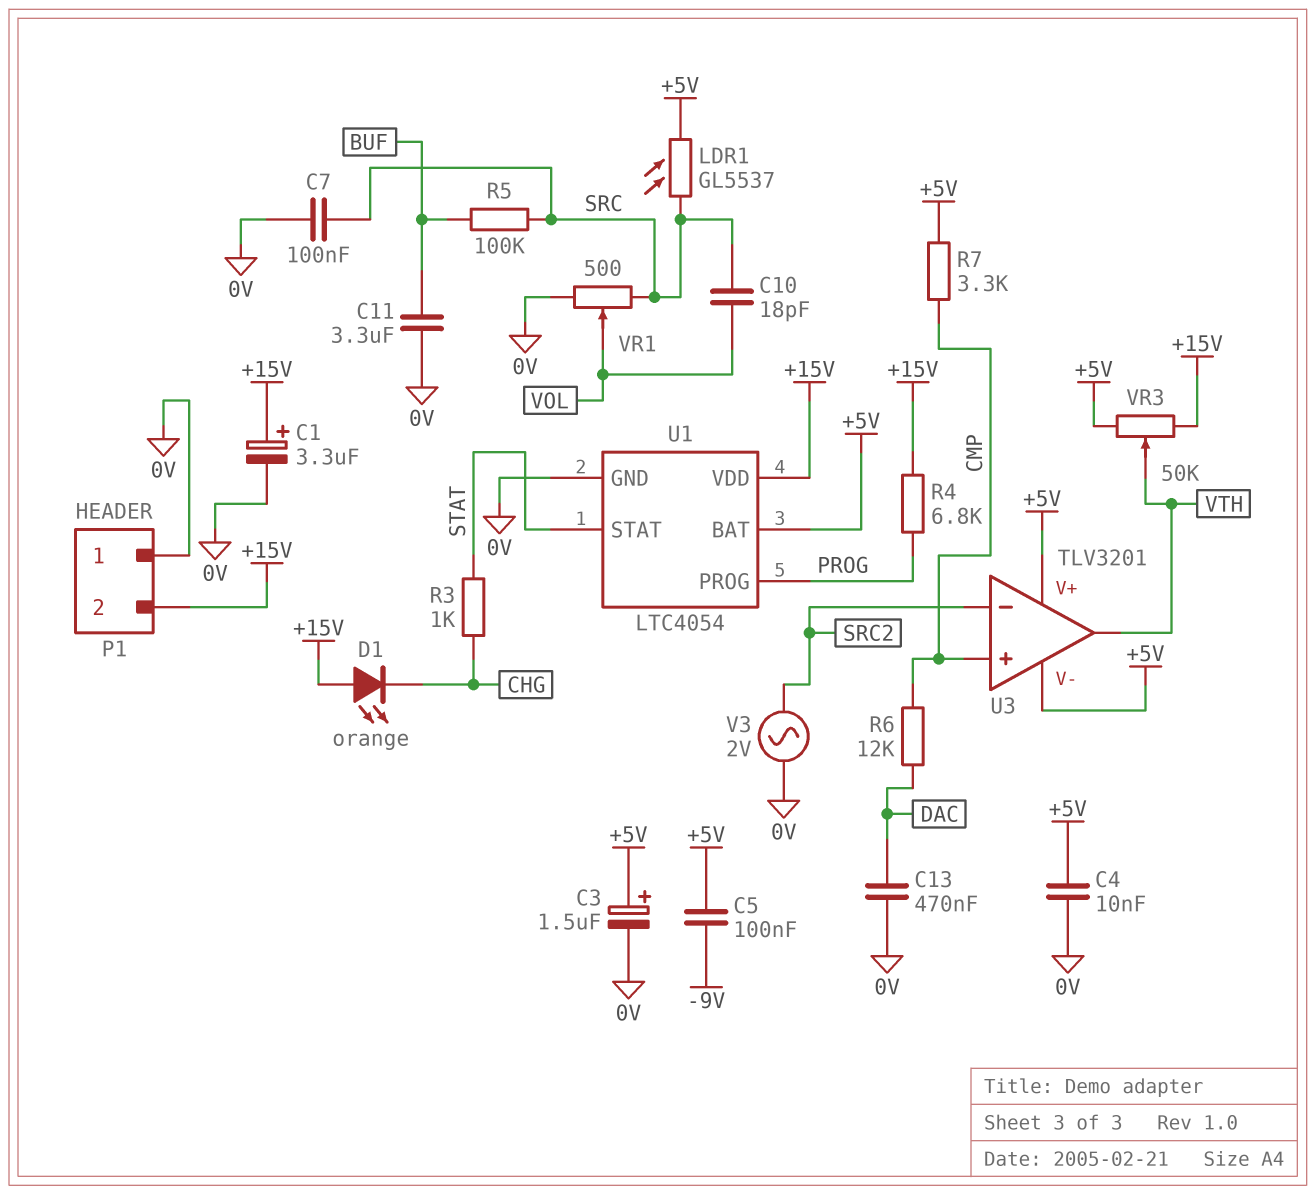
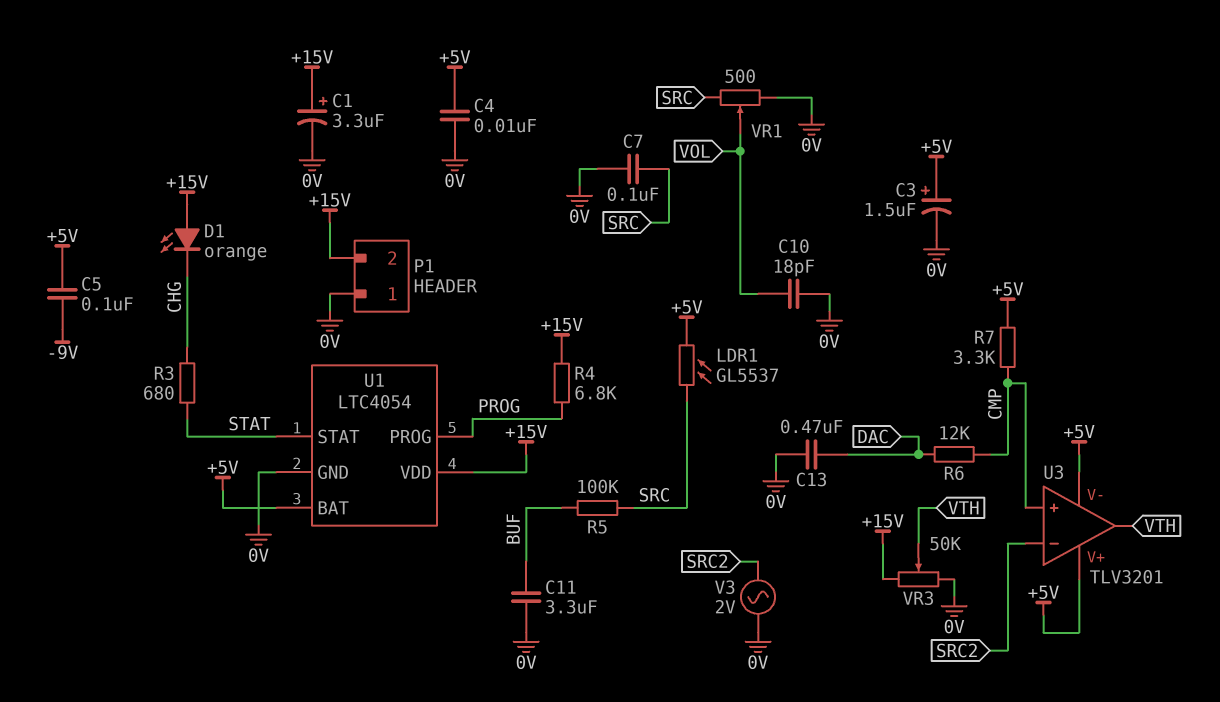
C10: 18pF (SRC, VOL) -> 18pF (0V, VOL)
R3: 1k (CHG, STAT) -> 680 (CHG, STAT)
VR3: 50k (+5V, +15V, wiper VTH) -> 50k (+15V, 0V, wiper VTH)

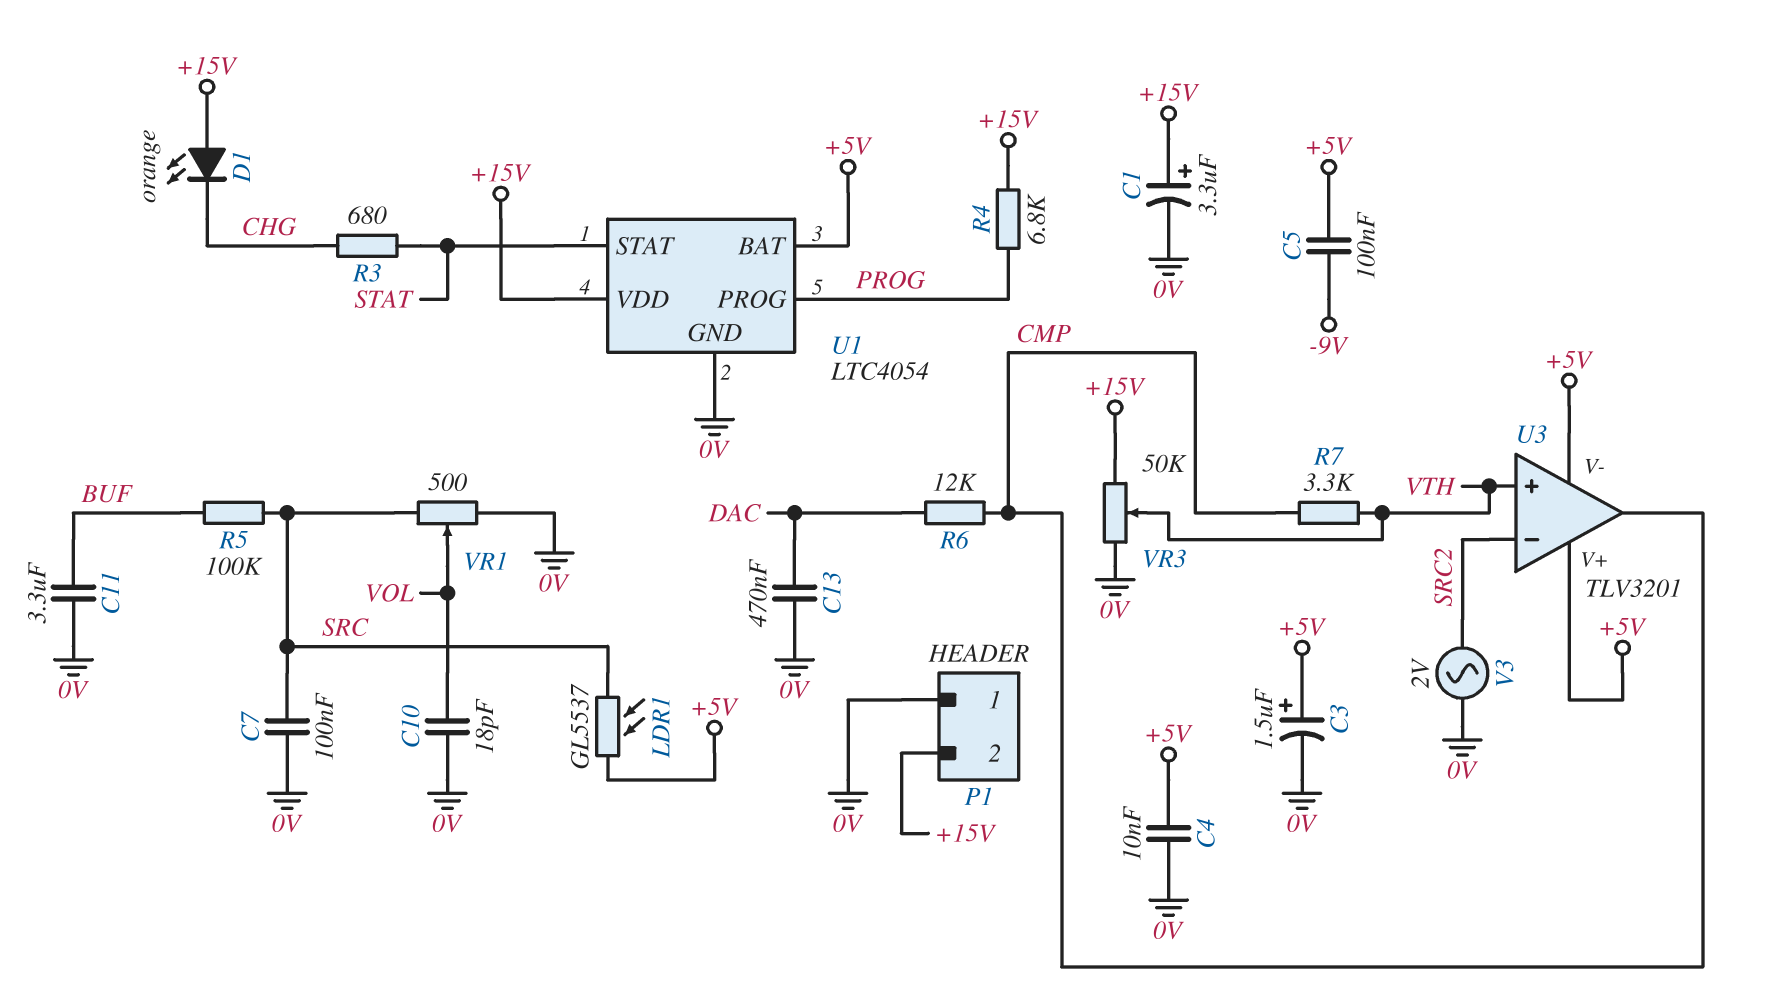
R7: 3.3k (+5V, CMP) -> 3.3k (CMP, VTH)
U3 pin in+: CMP -> VTH
U3 pin out: VTH -> CMP

